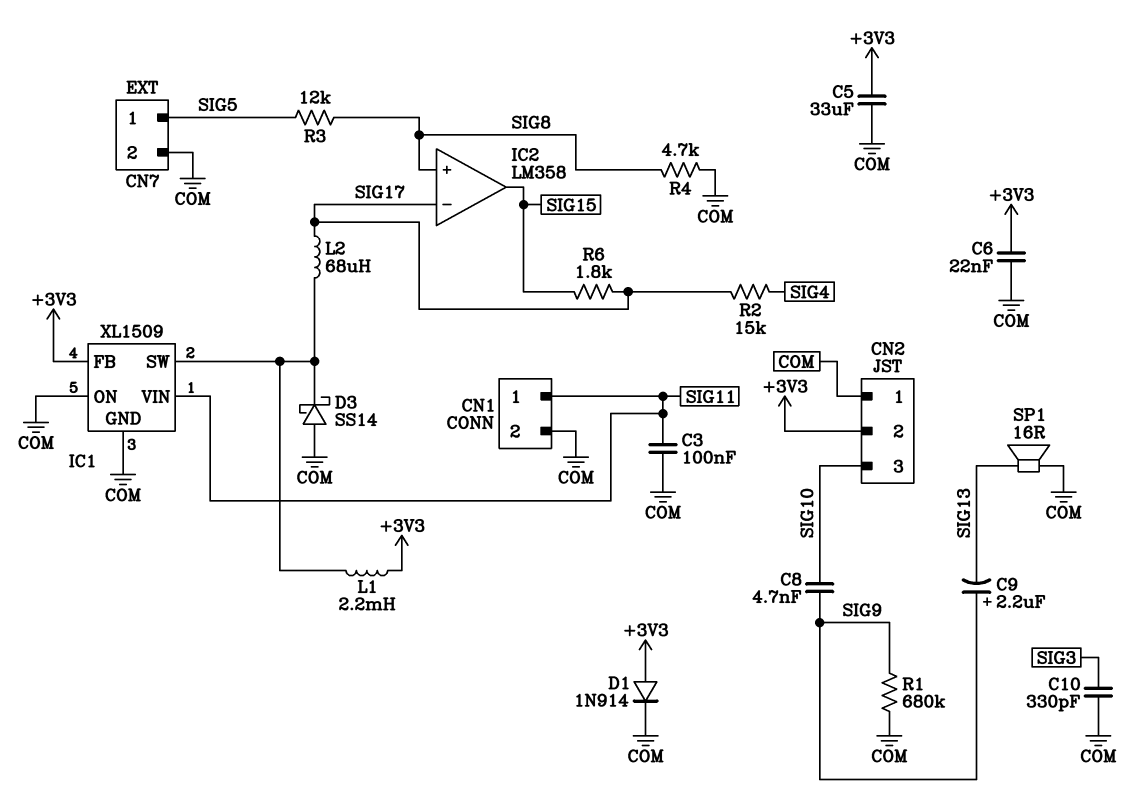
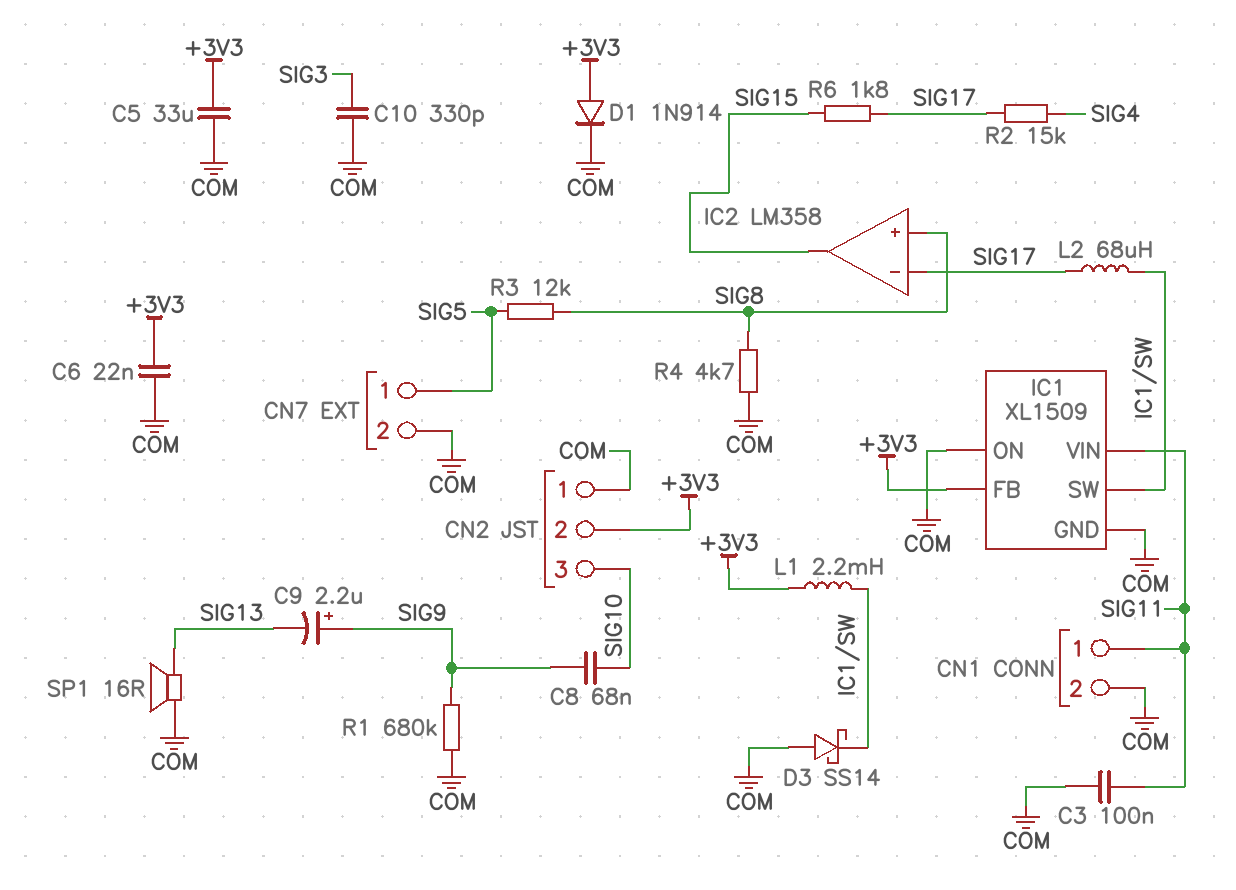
C8: 4.7nF (SIG9, SIG10) -> 68nF (SIG9, SIG10)

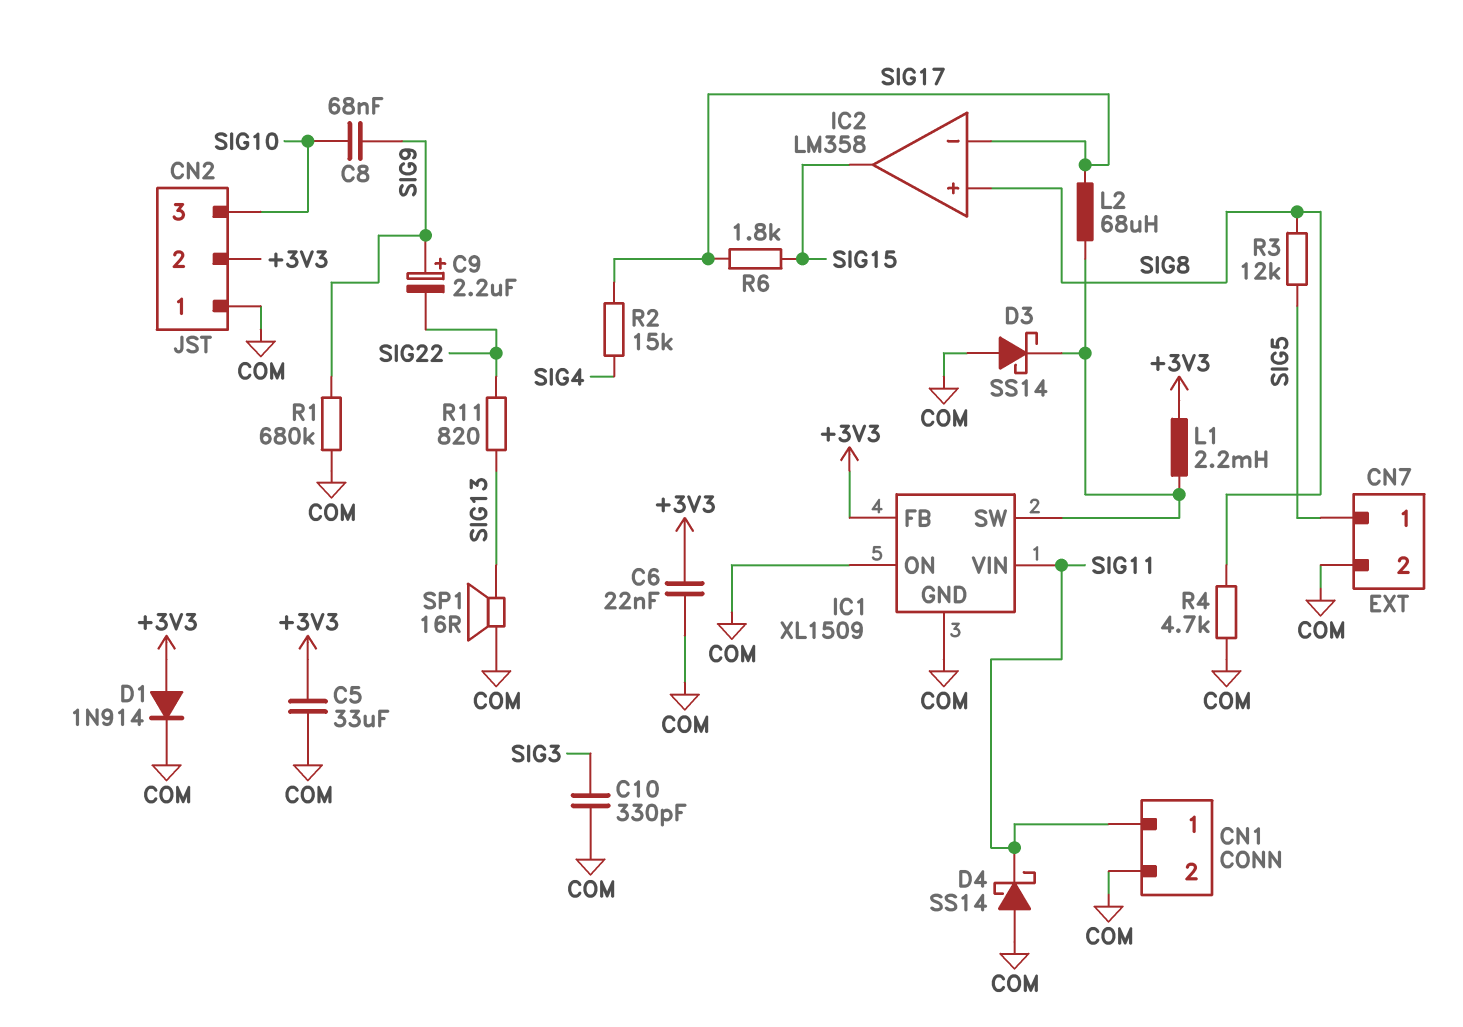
C3: 100nF (COM, SIG11) -> none
C9: 2.2uF (plus SIG9, minus SIG13) -> 2.2uF (plus SIG9, minus SIG22)
D4: none -> schottky SS14 (A COM, K SIG11)
R11: none -> 820 (SIG13, SIG22)

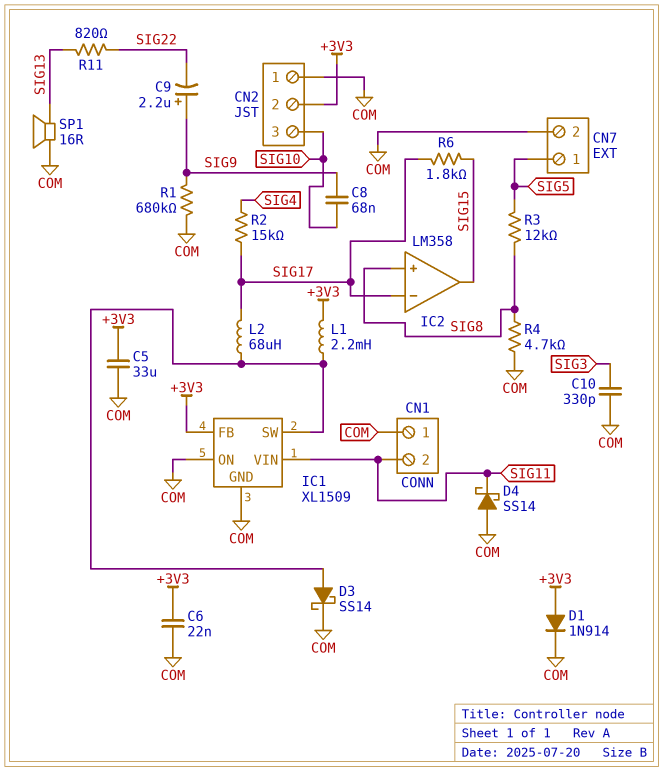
CN1 pin 1: SIG11 -> COM
CN1 pin 2: COM -> SIG11
D3: schottky SS14 (A COM, K IC1/SW) -> schottky SS14 (A IC1/SW, K COM)

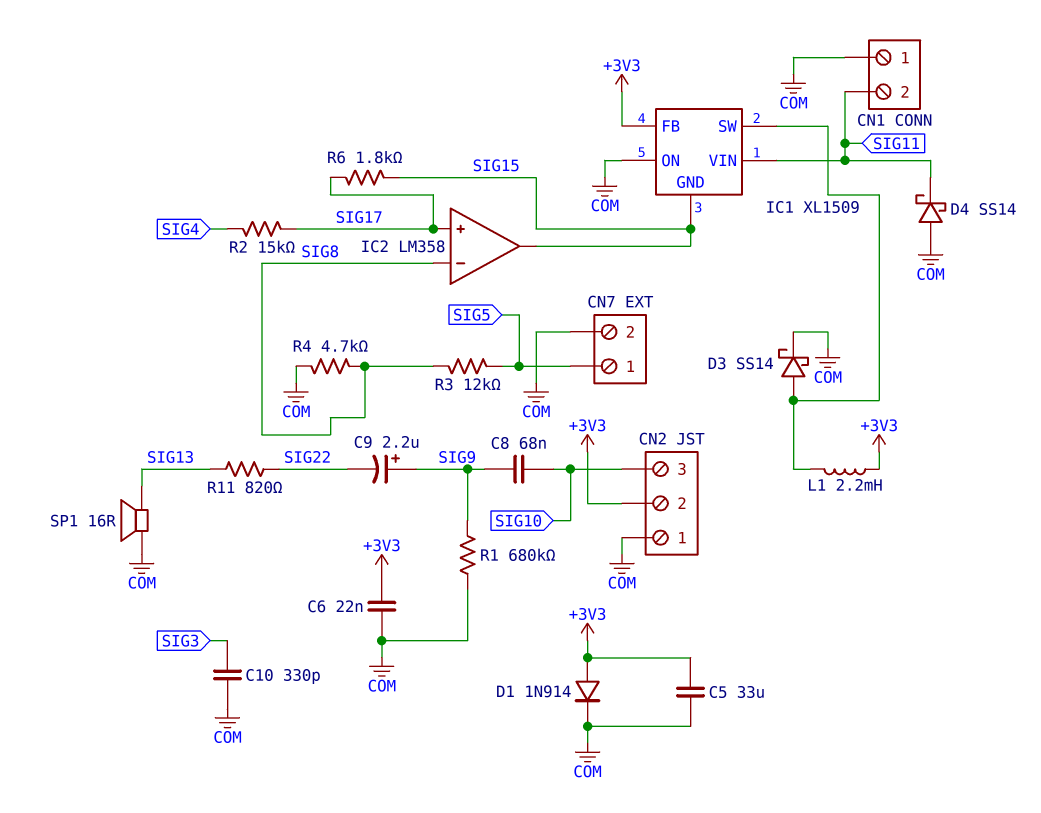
IC1 pin GND: COM -> SIG15
IC2 pin in+: SIG8 -> SIG17
IC2 pin in-: SIG17 -> SIG8
L2: 68uH (IC1/SW, SIG17) -> none

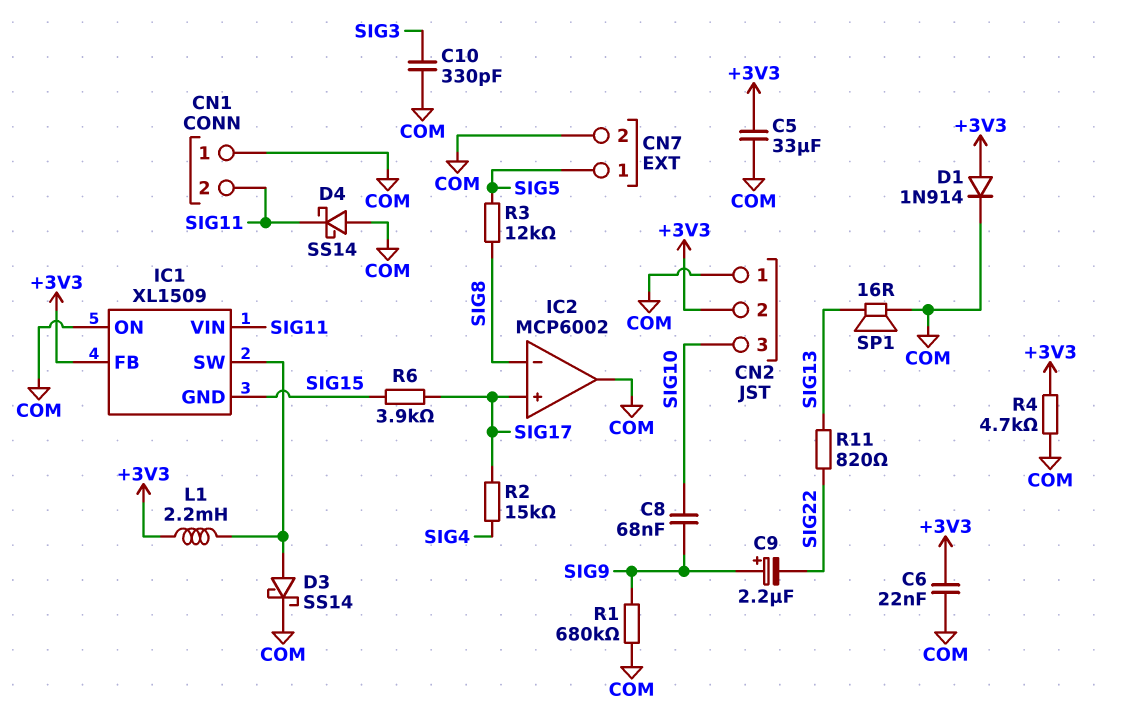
IC2: LM358 -> MCP6002
IC2 pin out: SIG15 -> COM
R4: 4.7k (COM, SIG8) -> 4.7k (+3V3, COM)
R6: 1.8k (SIG15, SIG17) -> 3.9k (SIG15, SIG17)

